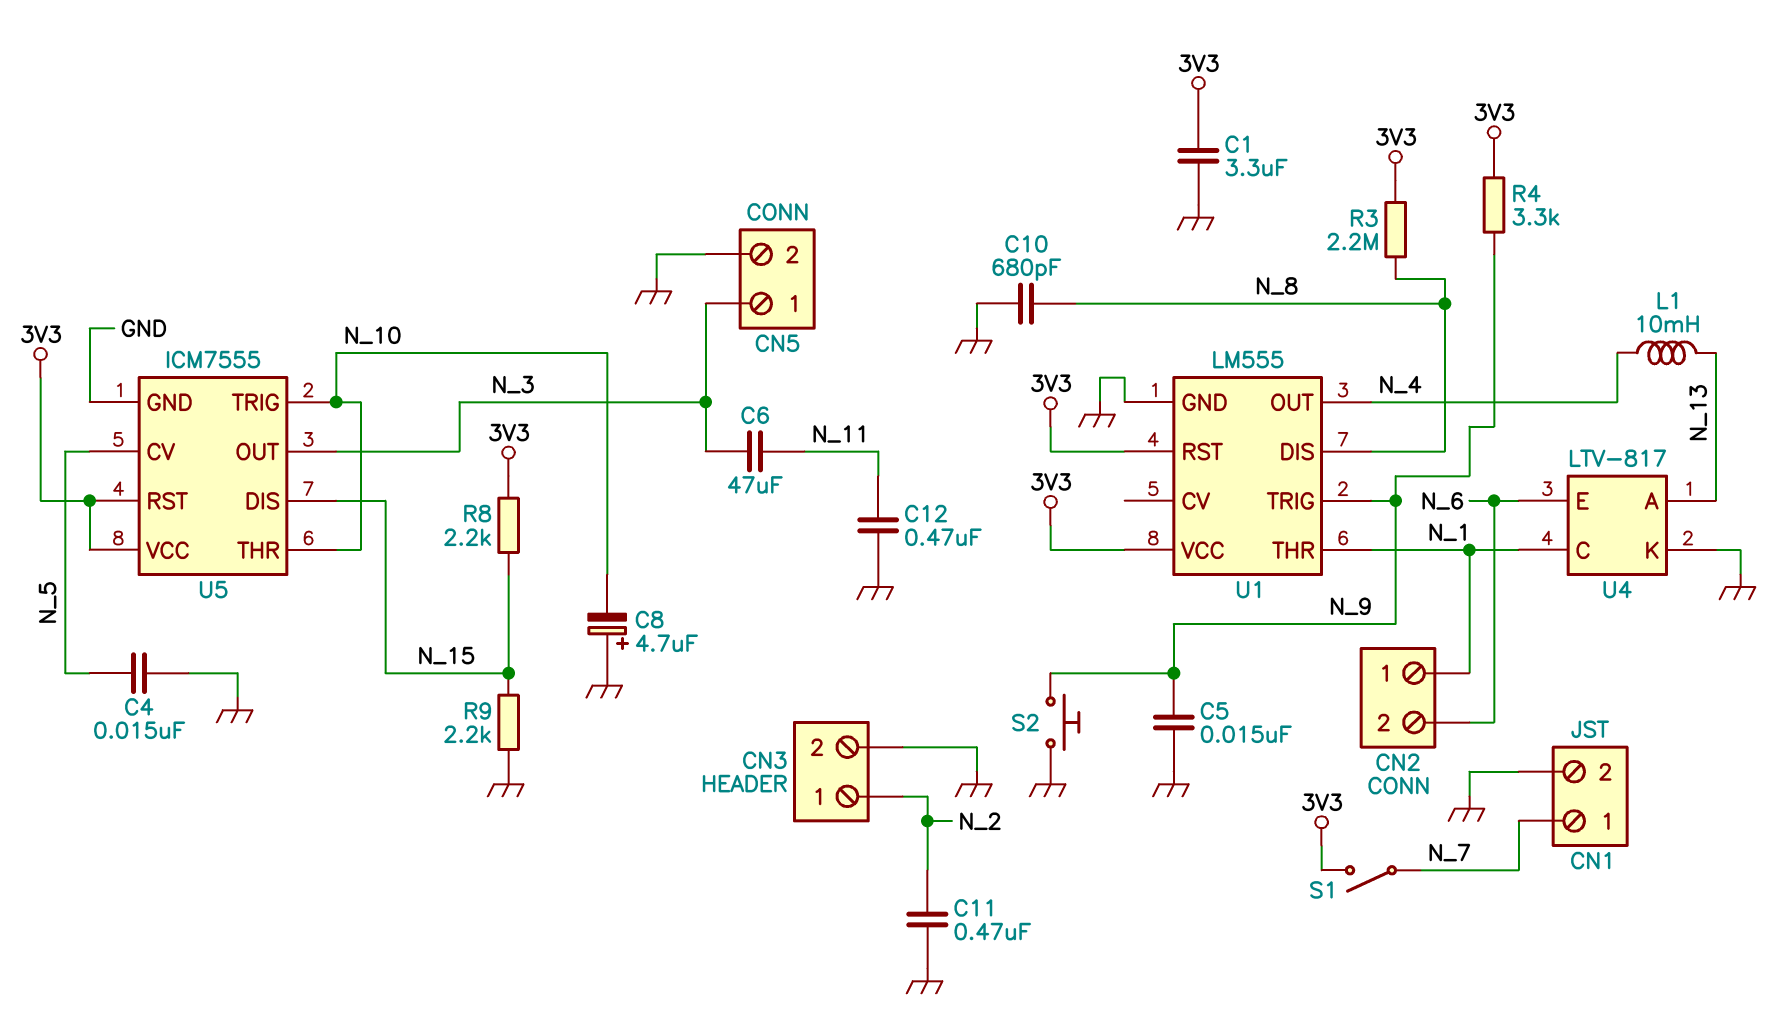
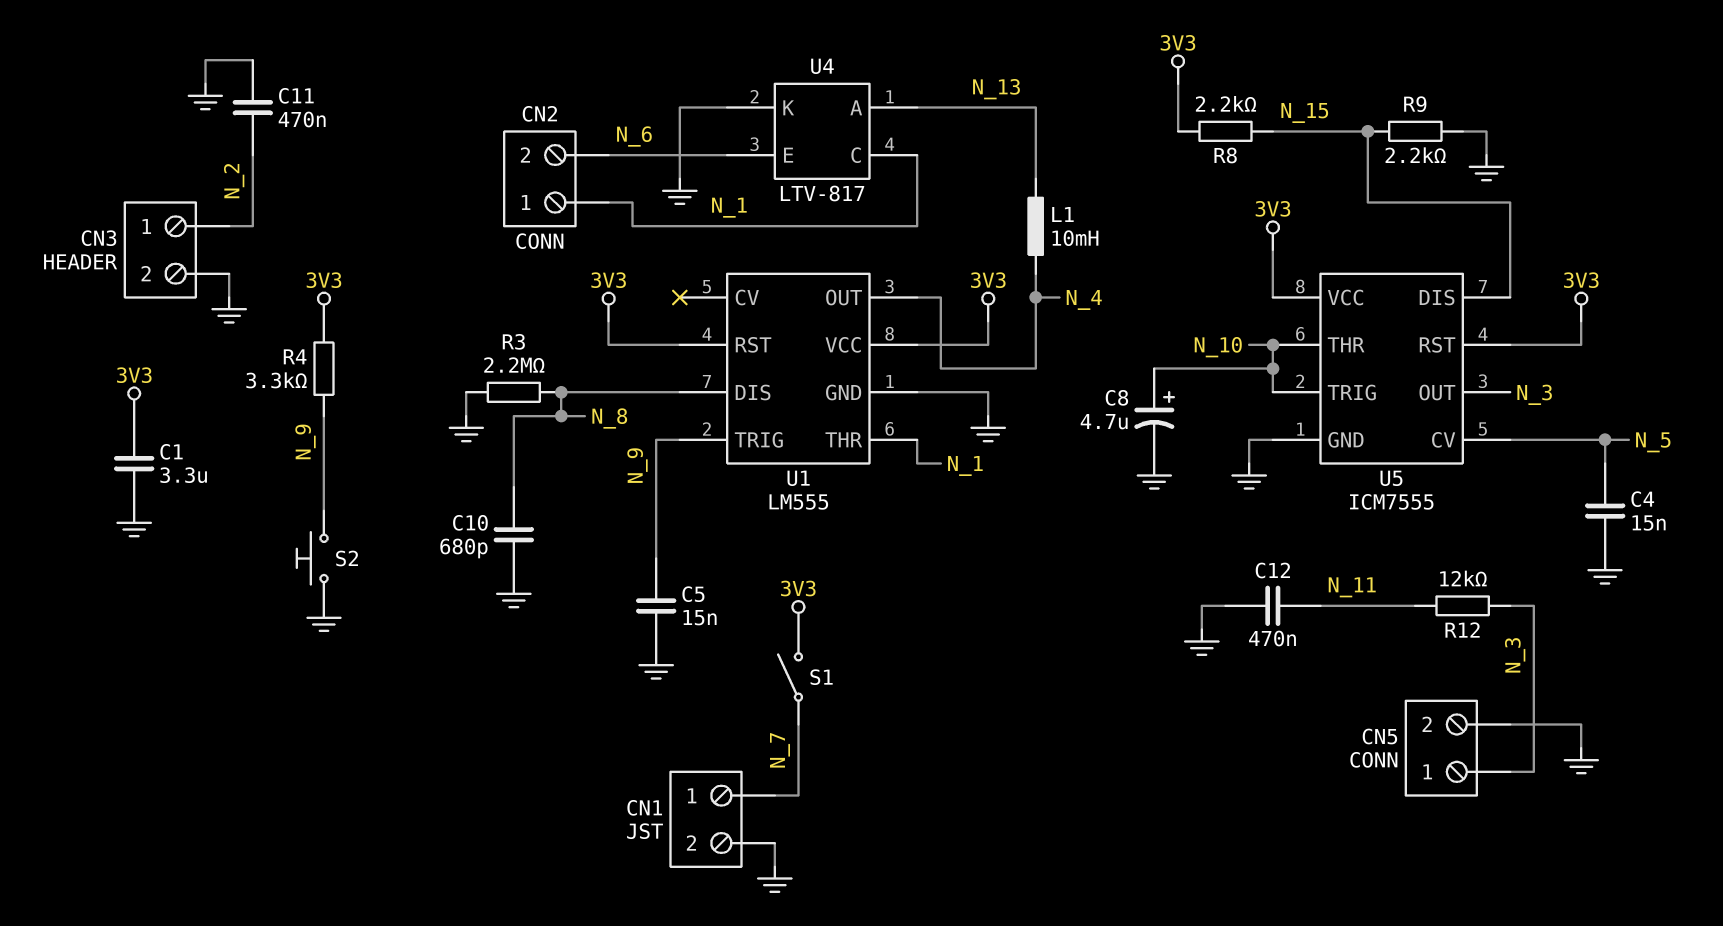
C6: 47uF (N_3, N_11) -> none
C8: 4.7uF (plus GND, minus N_10) -> 4.7uF (plus N_10, minus GND)
R3: 2.2M (3V3, N_8) -> 2.2M (GND, N_8)
R12: none -> 12k (N_3, N_11)

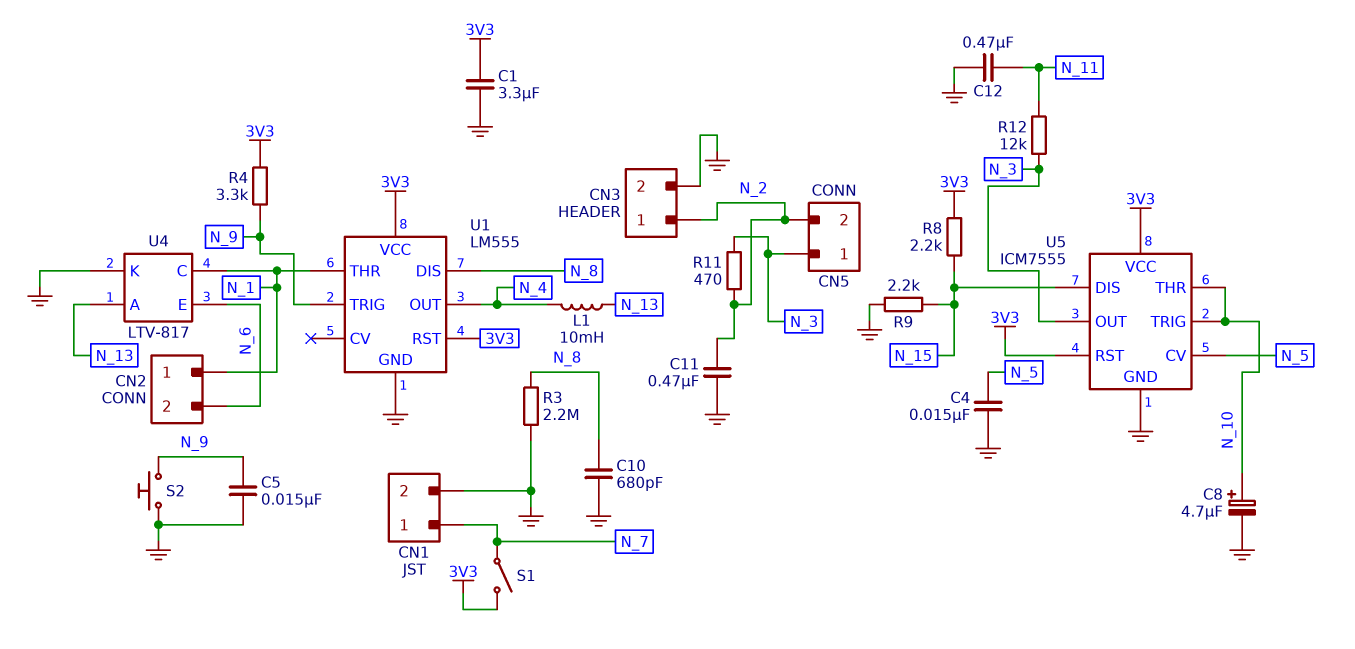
CN5 pin 2: GND -> N_2
R11: none -> 470 (N_2, N_3)

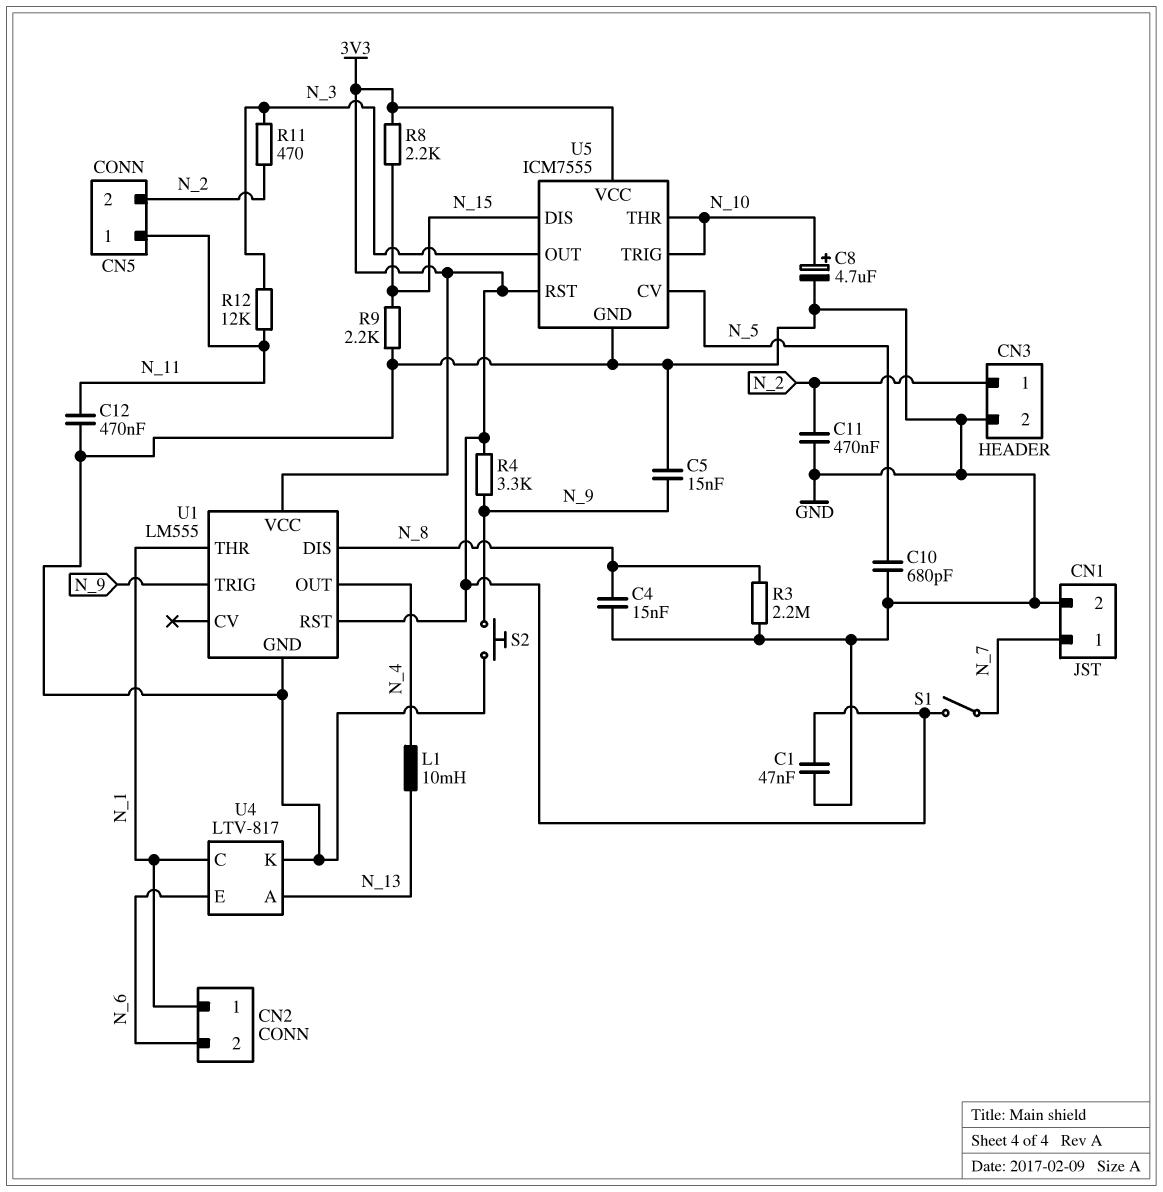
C1: 3.3uF (3V3, GND) -> 47nF (3V3, GND)
C4: 15nF (GND, N_5) -> 15nF (GND, N_8)
C10: 680pF (GND, N_8) -> 680pF (GND, N_5)
CN5 pin 1: N_3 -> N_11

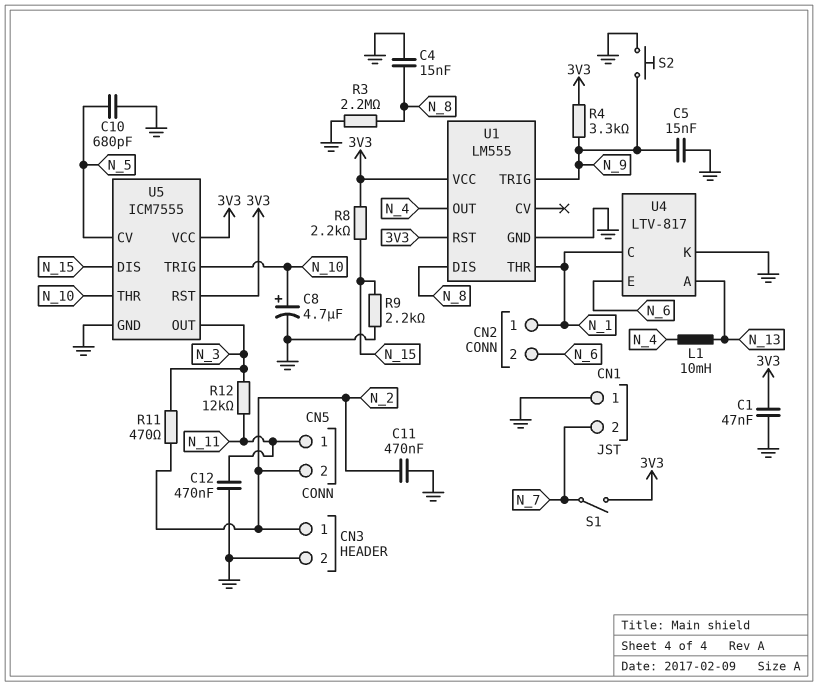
CN1 pin 1: N_7 -> GND
CN1 pin 2: GND -> N_7

